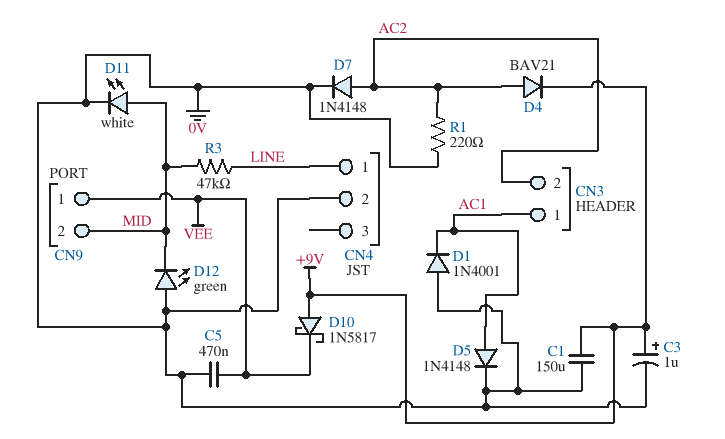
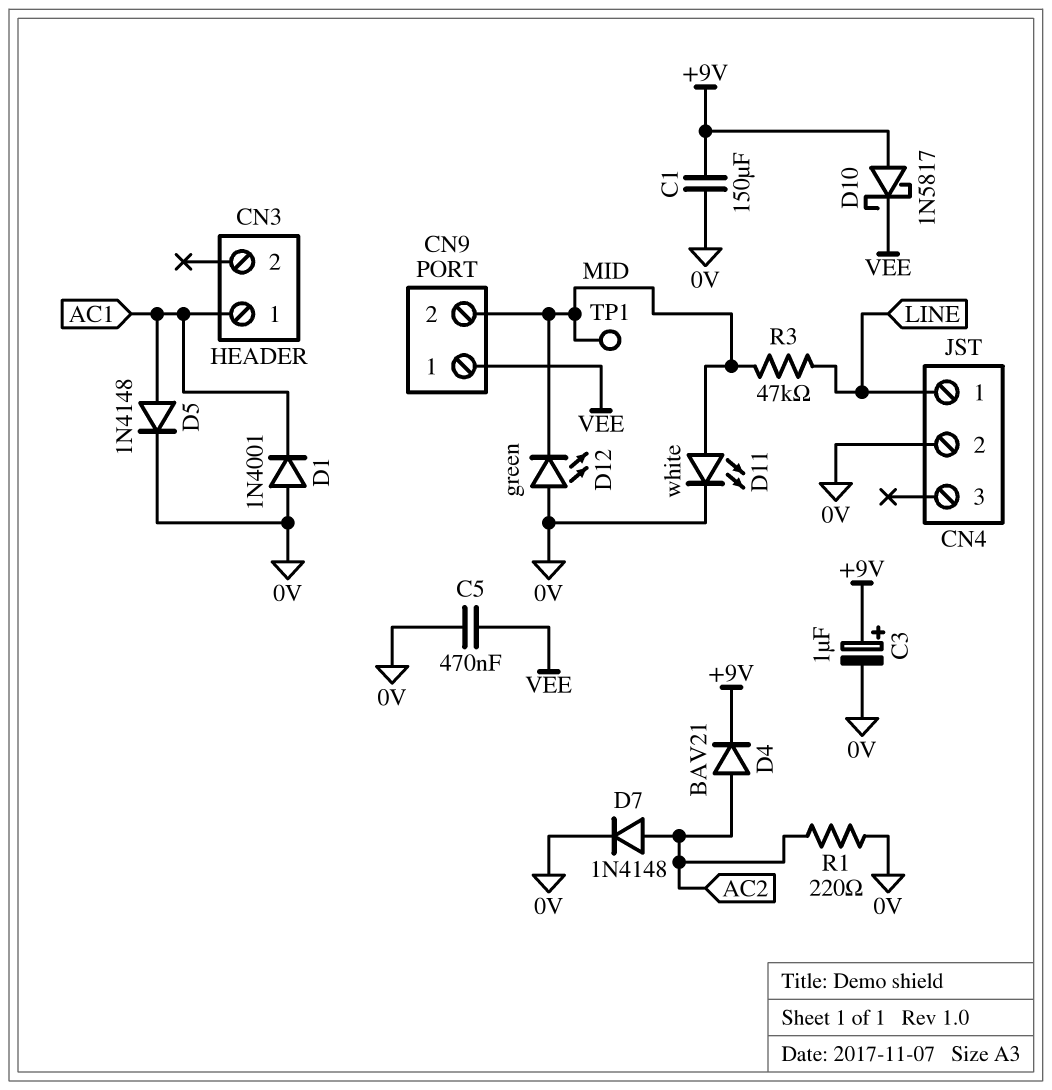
CN3 pin 2: AC2 -> none
TP1: none -> test point (MID)

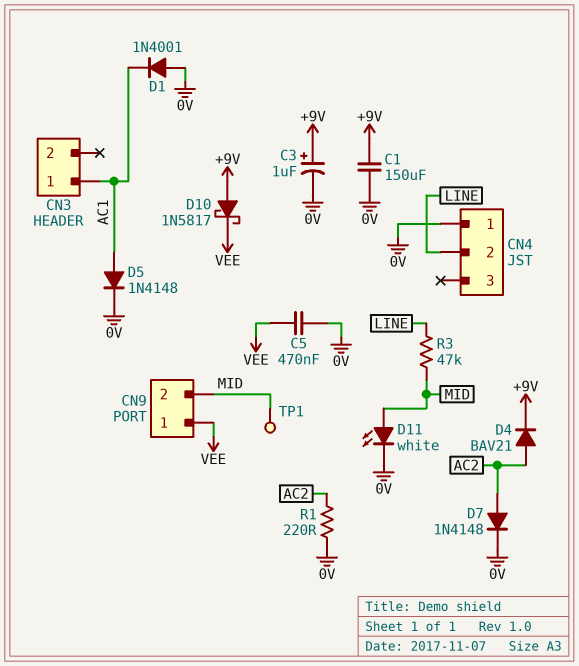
CN4 pin 1: LINE -> 0V
CN4 pin 2: 0V -> LINE
D12: LED green (A 0V, K MID) -> none

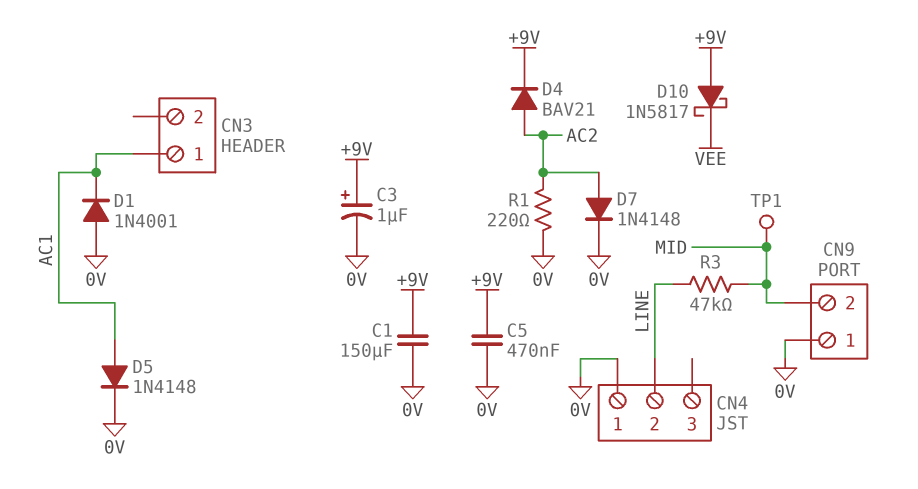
C5: 470nF (0V, VEE) -> 470nF (+9V, 0V)
CN9 pin 1: VEE -> 0V
D11: LED white (A MID, K 0V) -> none

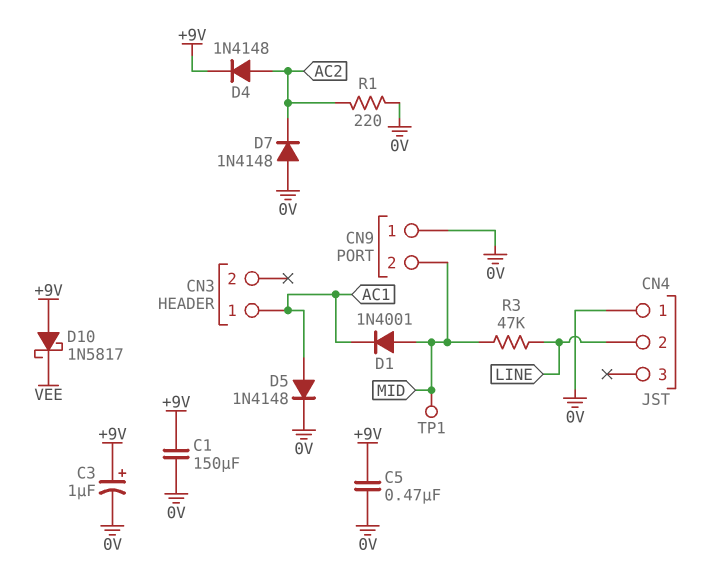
D1: diode 1N4001 (A 0V, K AC1) -> diode 1N4001 (A MID, K AC1)
D4: diode BAV21 (A AC2, K +9V) -> diode 1N4148 (A AC2, K +9V)
D7: diode 1N4148 (A AC2, K 0V) -> diode 1N4148 (A 0V, K AC2)

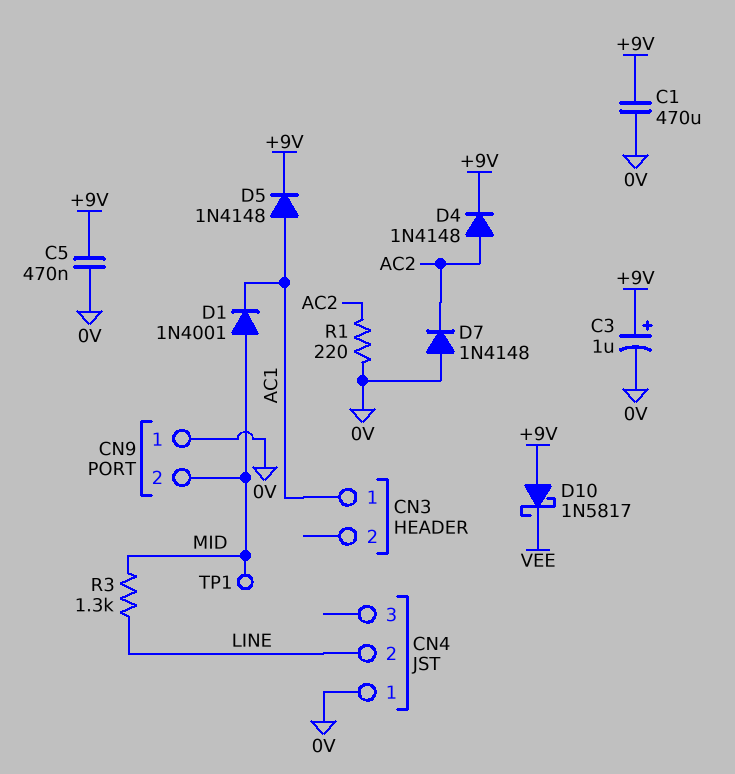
C1: 150uF (+9V, 0V) -> 470uF (+9V, 0V)
D5: diode 1N4148 (A AC1, K 0V) -> diode 1N4148 (A AC1, K +9V)
R3: 47k (LINE, MID) -> 1.3k (LINE, MID)

